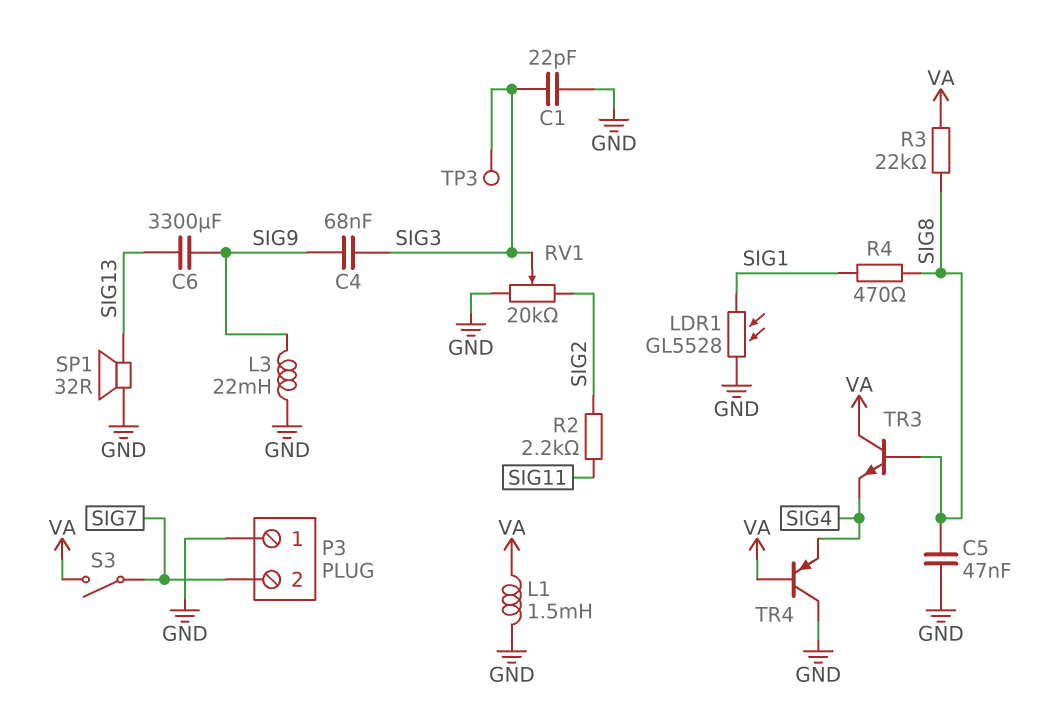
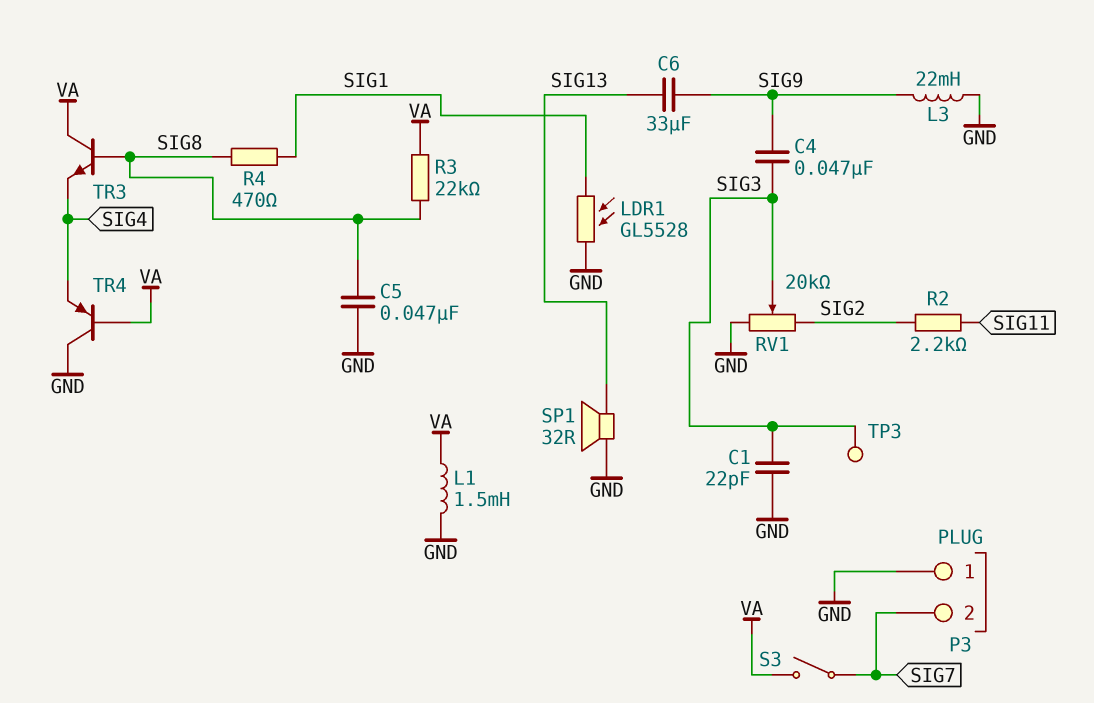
C4: 68nF (SIG3, SIG9) -> 47nF (SIG3, SIG9)
C6: 3300uF (SIG9, SIG13) -> 33uF (SIG9, SIG13)

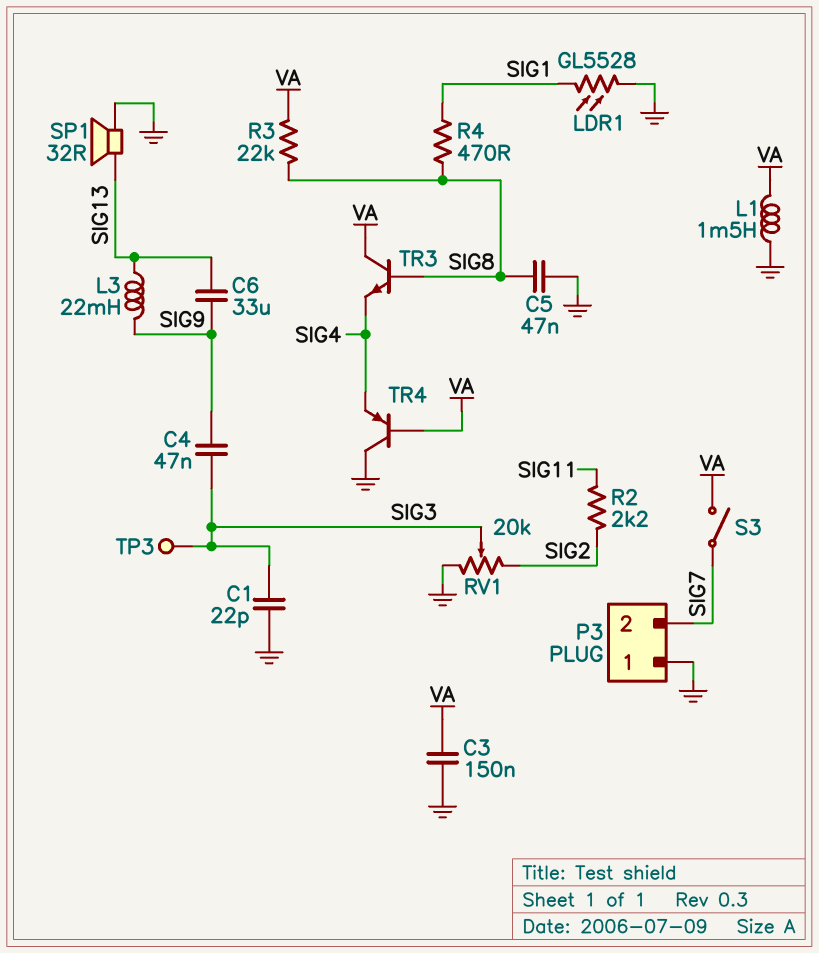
C3: none -> 150nF (GND, VA)
L3: 22mH (GND, SIG9) -> 22mH (SIG9, SIG13)

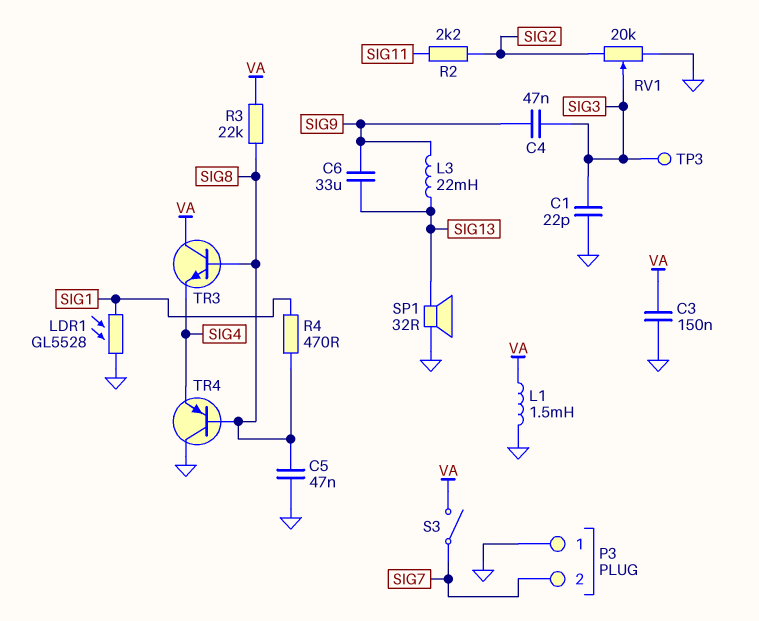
TR4: PNP (B VA, C GND, E SIG4) -> PNP (B SIG8, C GND, E SIG4)

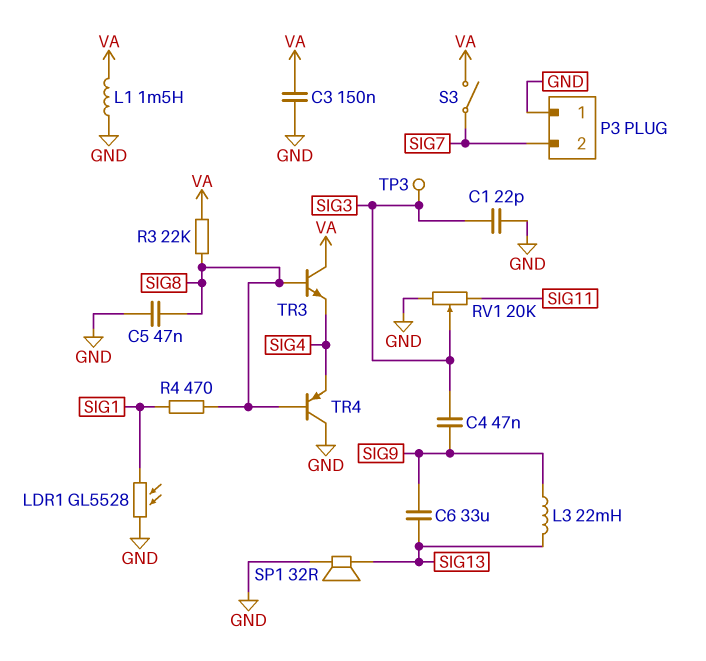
R2: 2.2k (SIG2, SIG11) -> none
RV1: 20k (GND, SIG2, wiper SIG3) -> 20k (GND, SIG11, wiper SIG3)

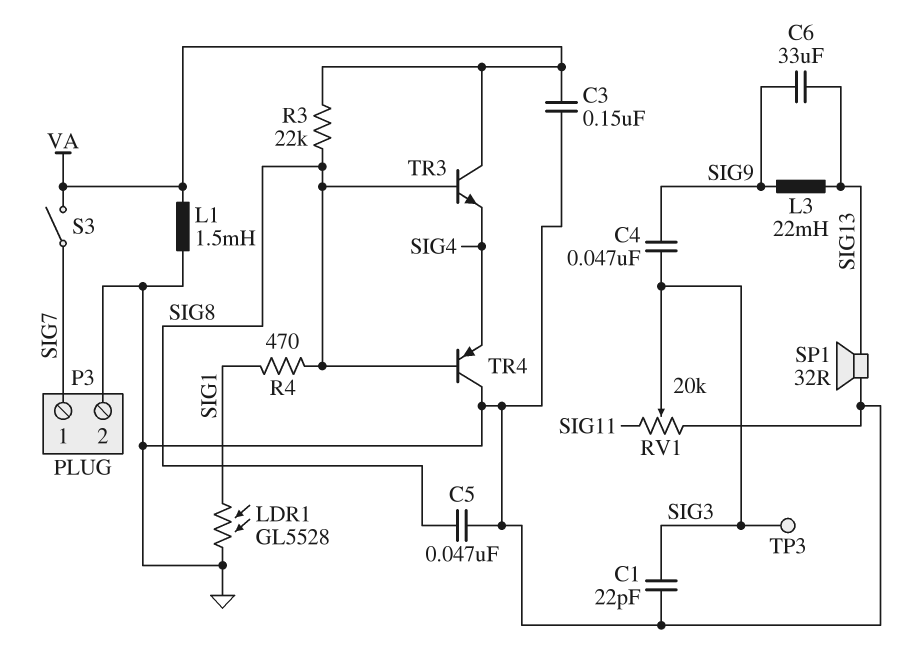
P3 pin 1: GND -> SIG7
P3 pin 2: SIG7 -> GND

